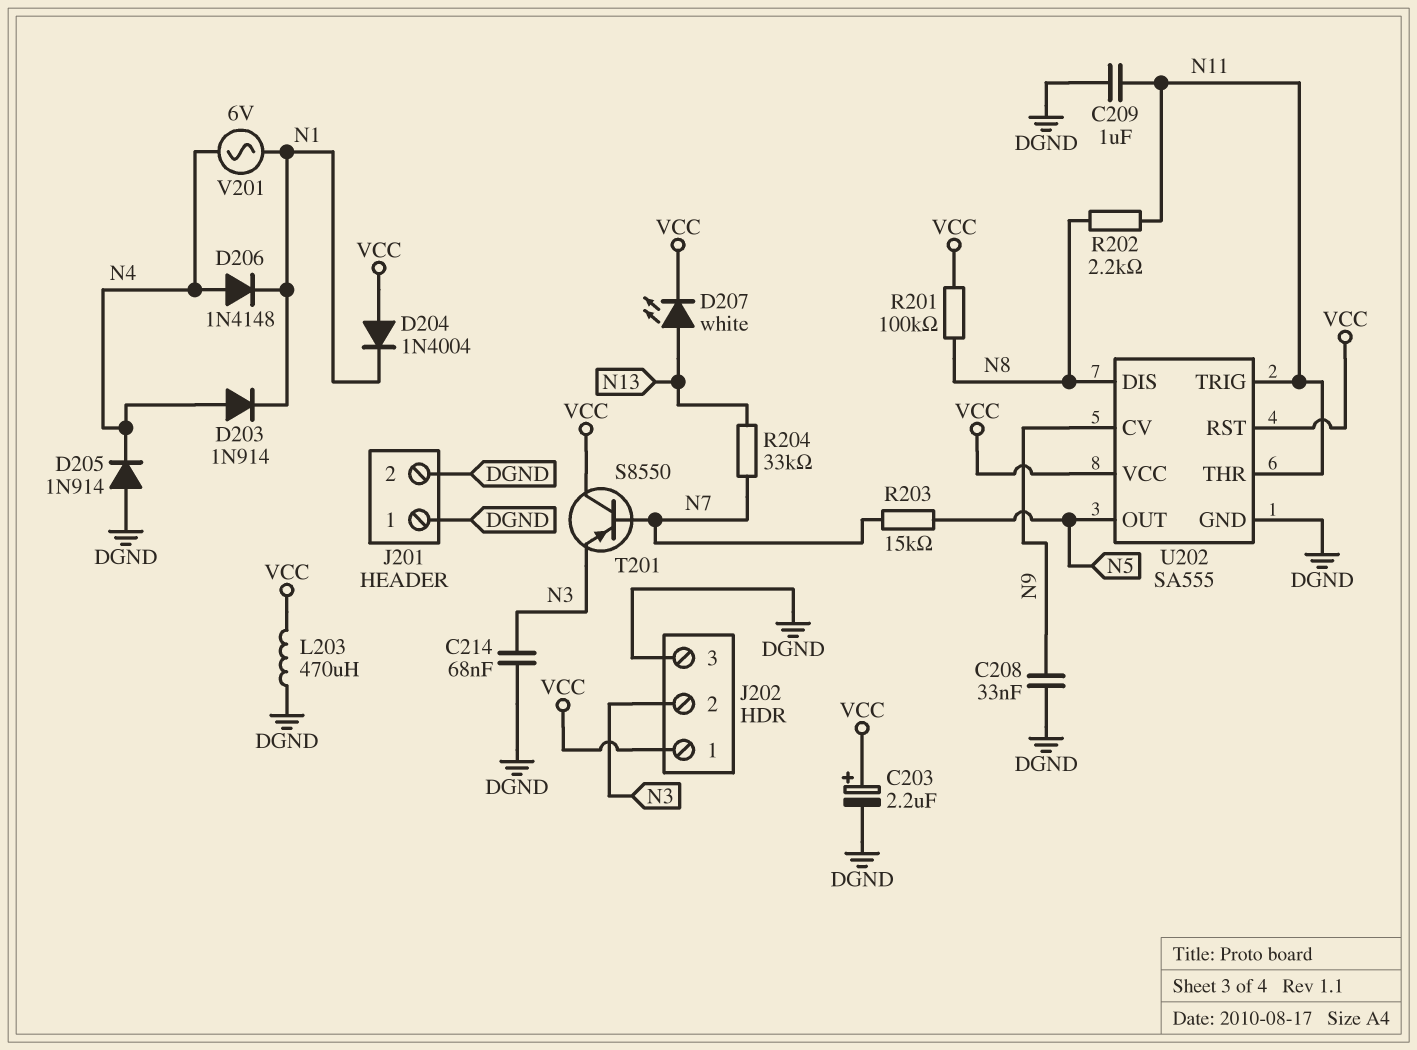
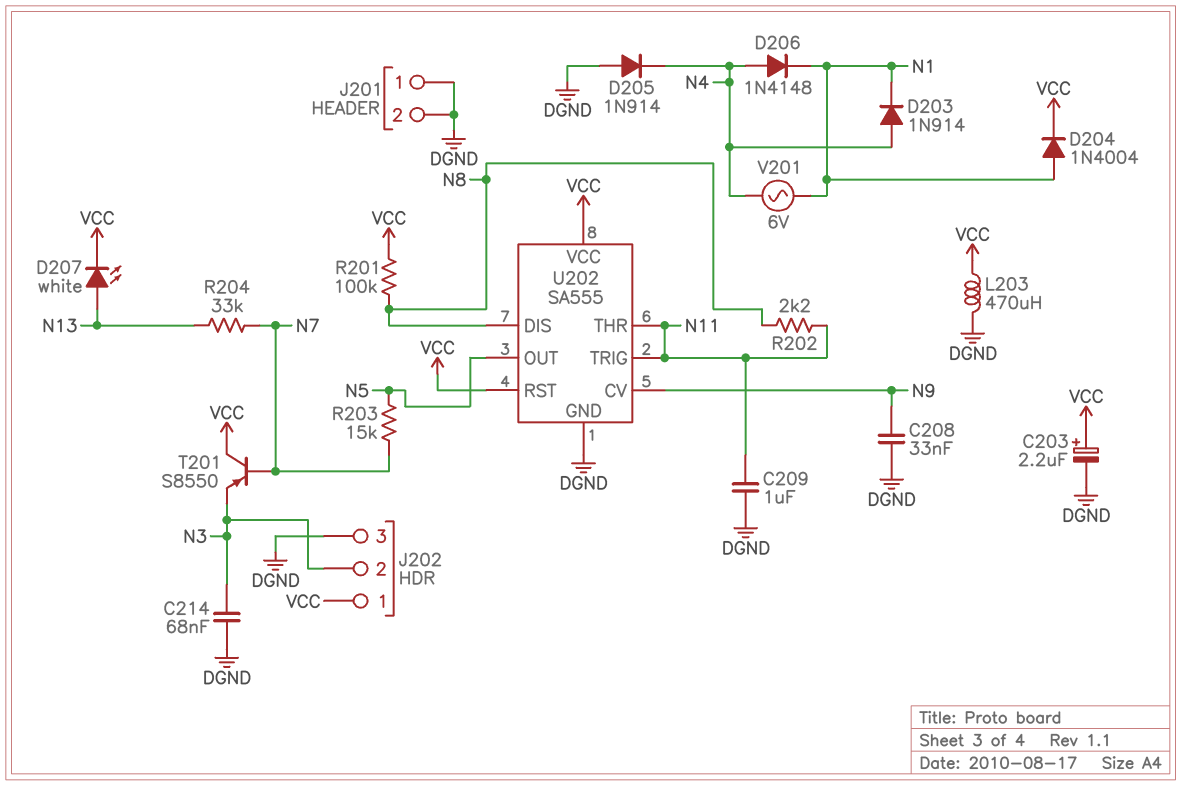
D204: diode 1N4004 (A VCC, K N1) -> diode 1N4004 (A N1, K VCC)

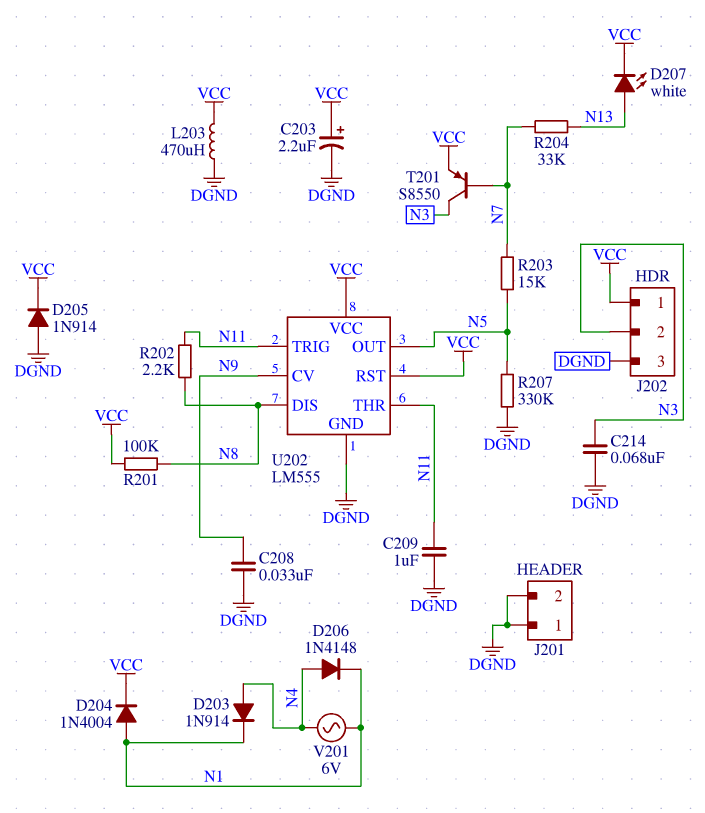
D205: diode 1N914 (A DGND, K N4) -> diode 1N914 (A DGND, K VCC)
R207: none -> 330k (DGND, N5)
T201: PNP S8550 (B N7, C VCC, E N3) -> PNP S8550 (B N7, C N3, E VCC)
U202: SA555 -> LM555

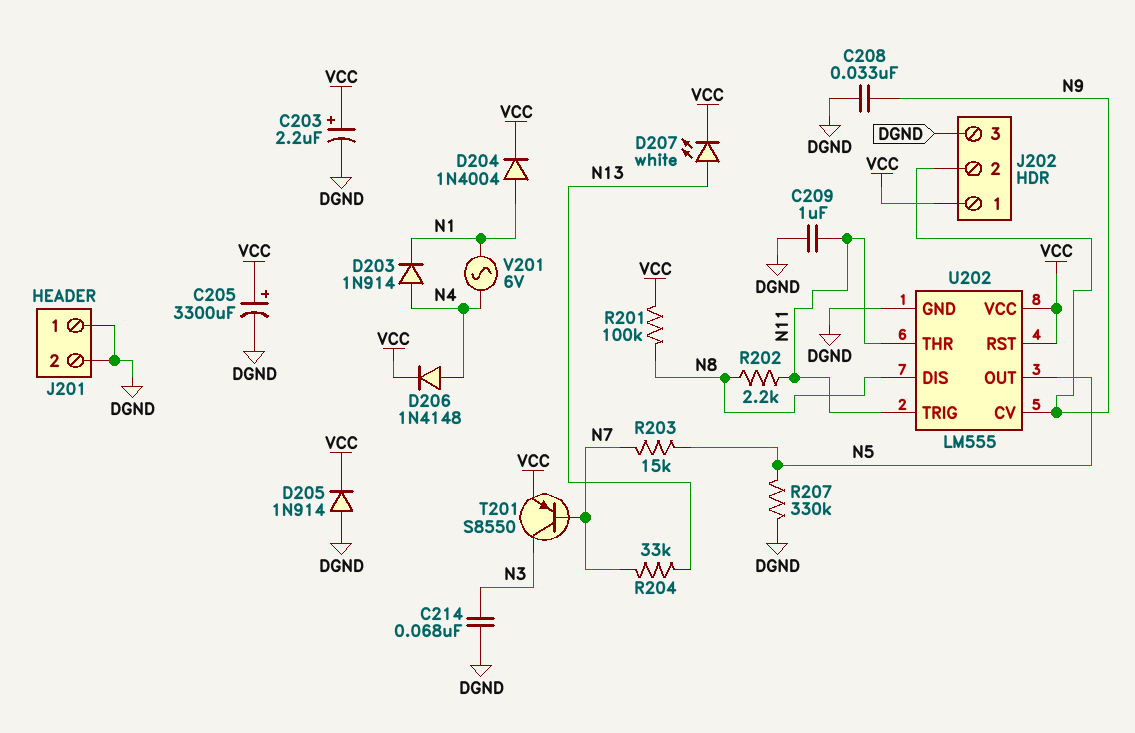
C205: none -> 3300uF (plus VCC, minus DGND)
D206: diode 1N4148 (A N4, K N1) -> diode 1N4148 (A N4, K VCC)
J202 pin 2: N3 -> N9
L203: 470uH (DGND, VCC) -> none

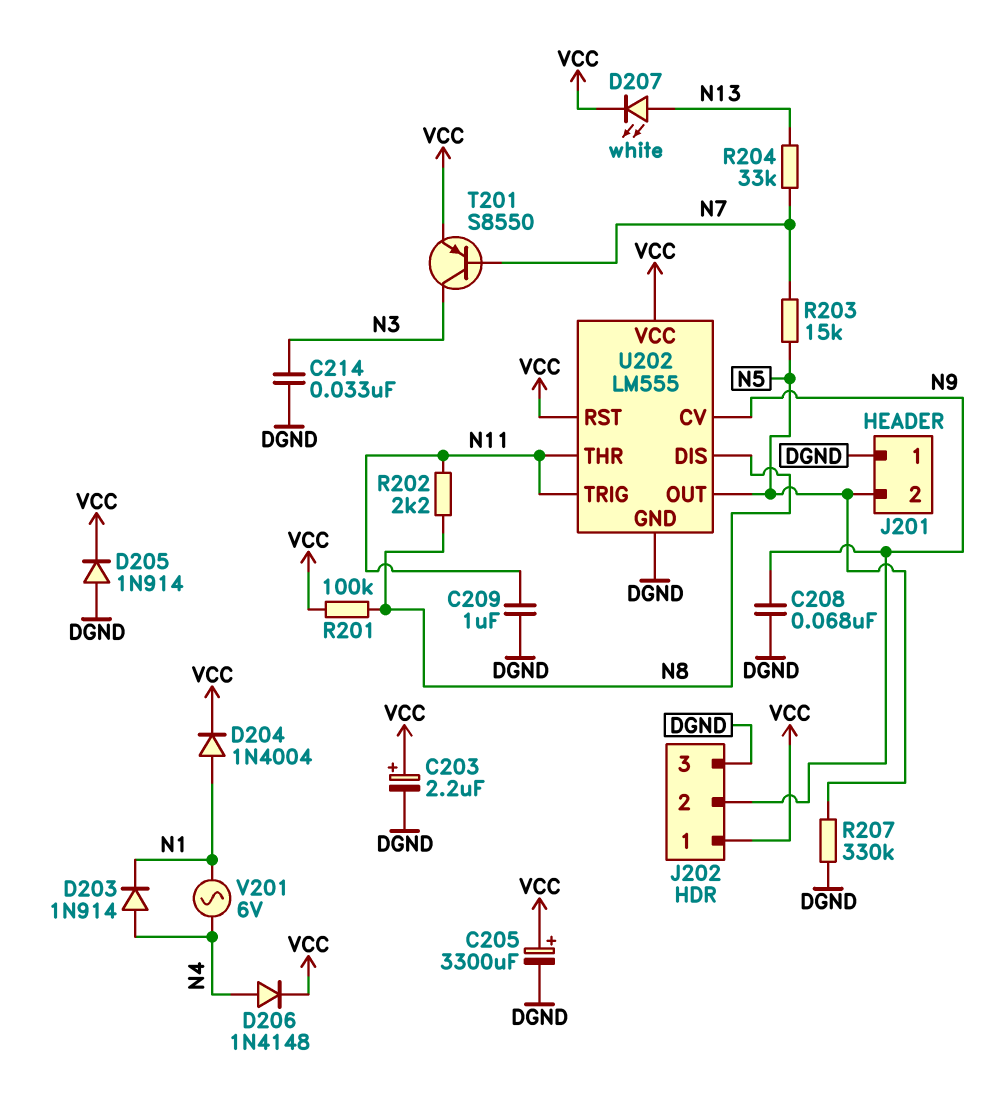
C208: 33nF (DGND, N9) -> 68nF (DGND, N9)
C214: 68nF (DGND, N3) -> 33nF (DGND, N3)
J201 pin 2: DGND -> N5

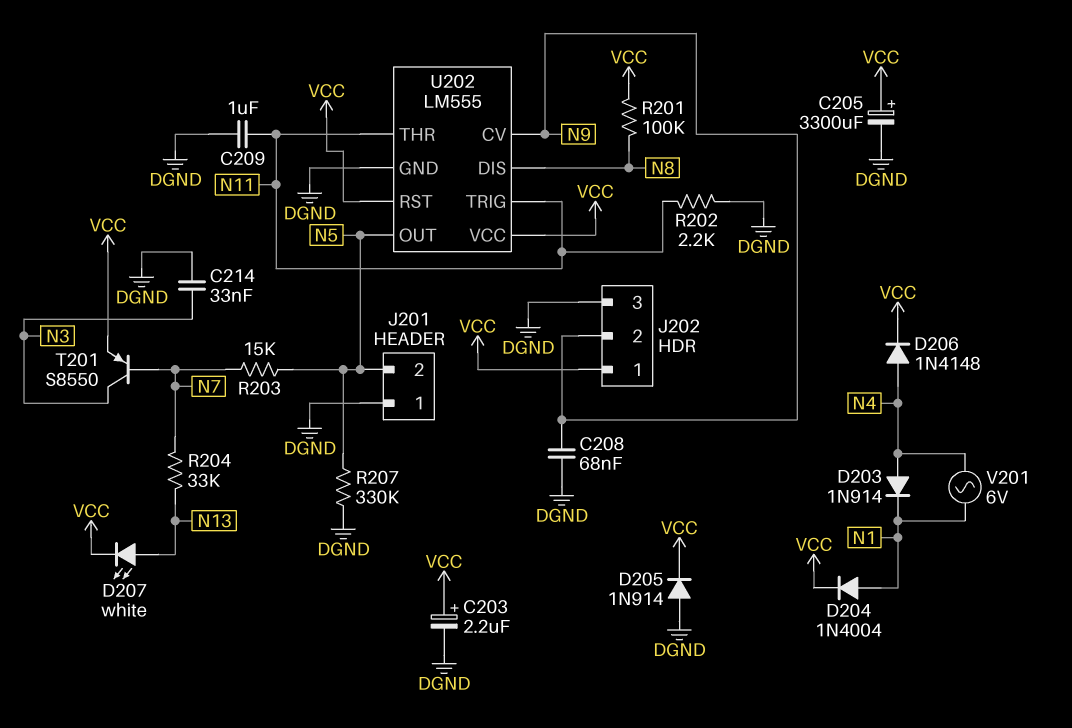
R202: 2.2k (N8, N11) -> 2.2k (DGND, N11)

